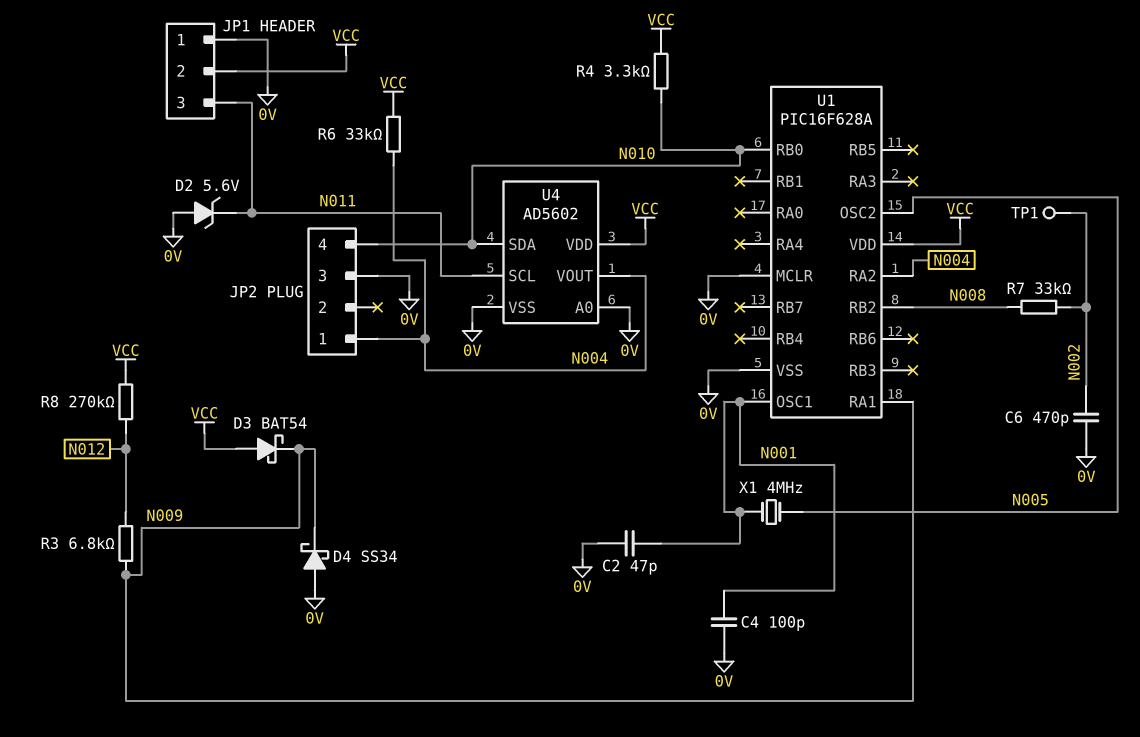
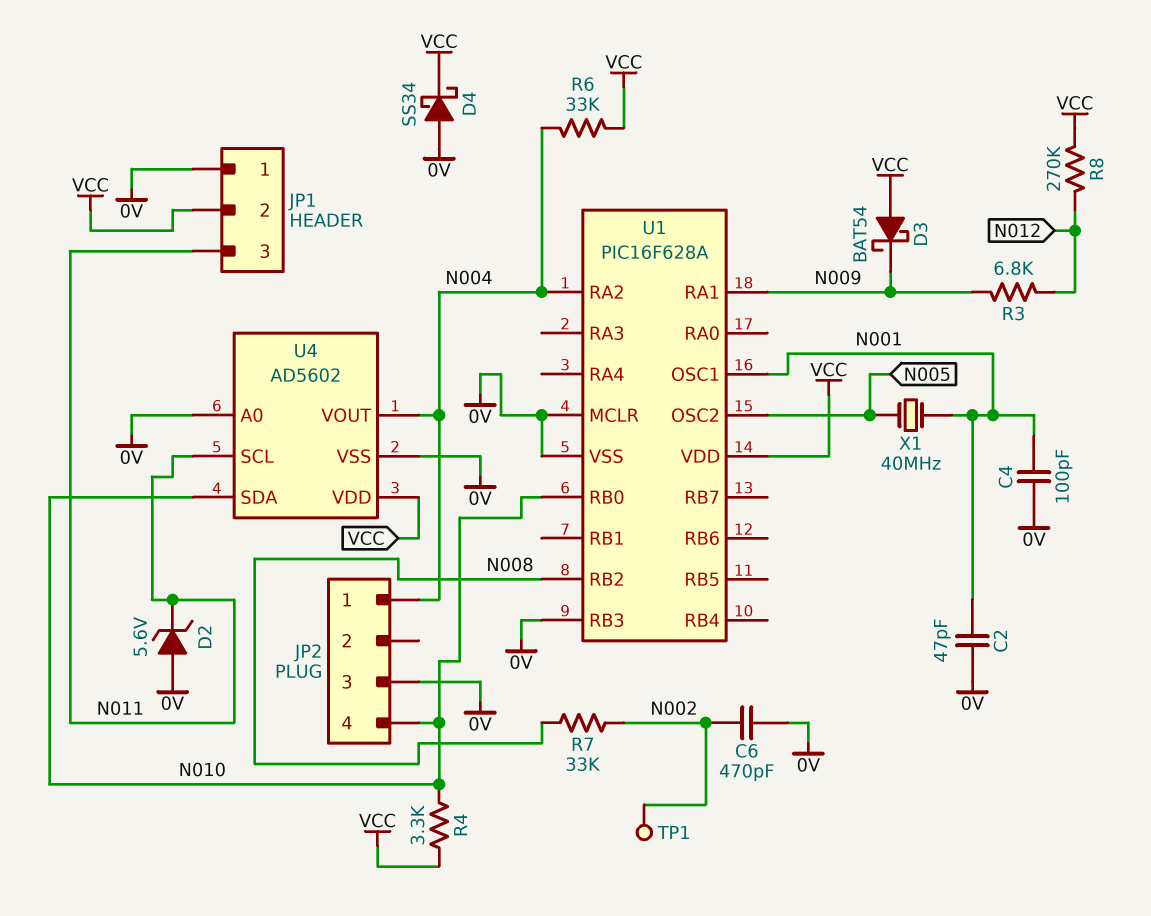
D4: schottky SS34 (A 0V, K N009) -> schottky SS34 (A 0V, K VCC)
U1 pin RB3: none -> 0V
X1: 4MHz (N001, N005) -> 40MHz (N001, N005)

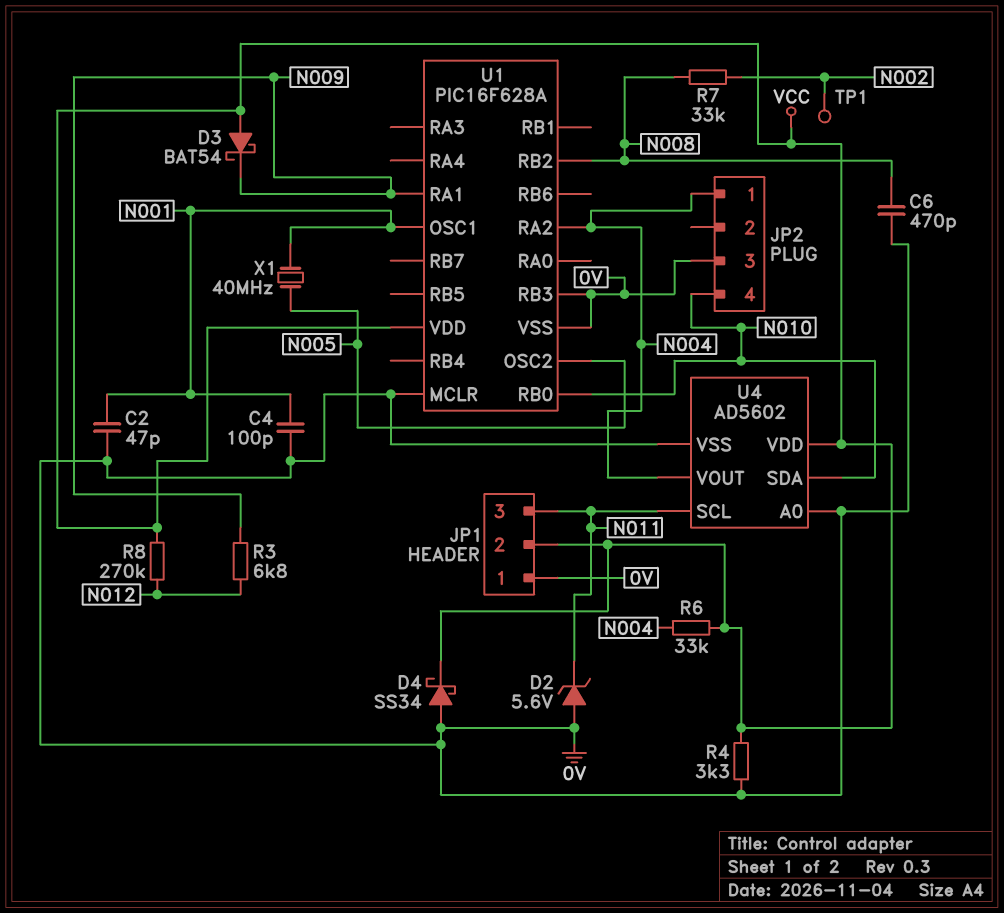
C6: 470pF (0V, N002) -> 470pF (0V, N008)
R4: 3.3k (N010, VCC) -> 3.3k (0V, VCC)

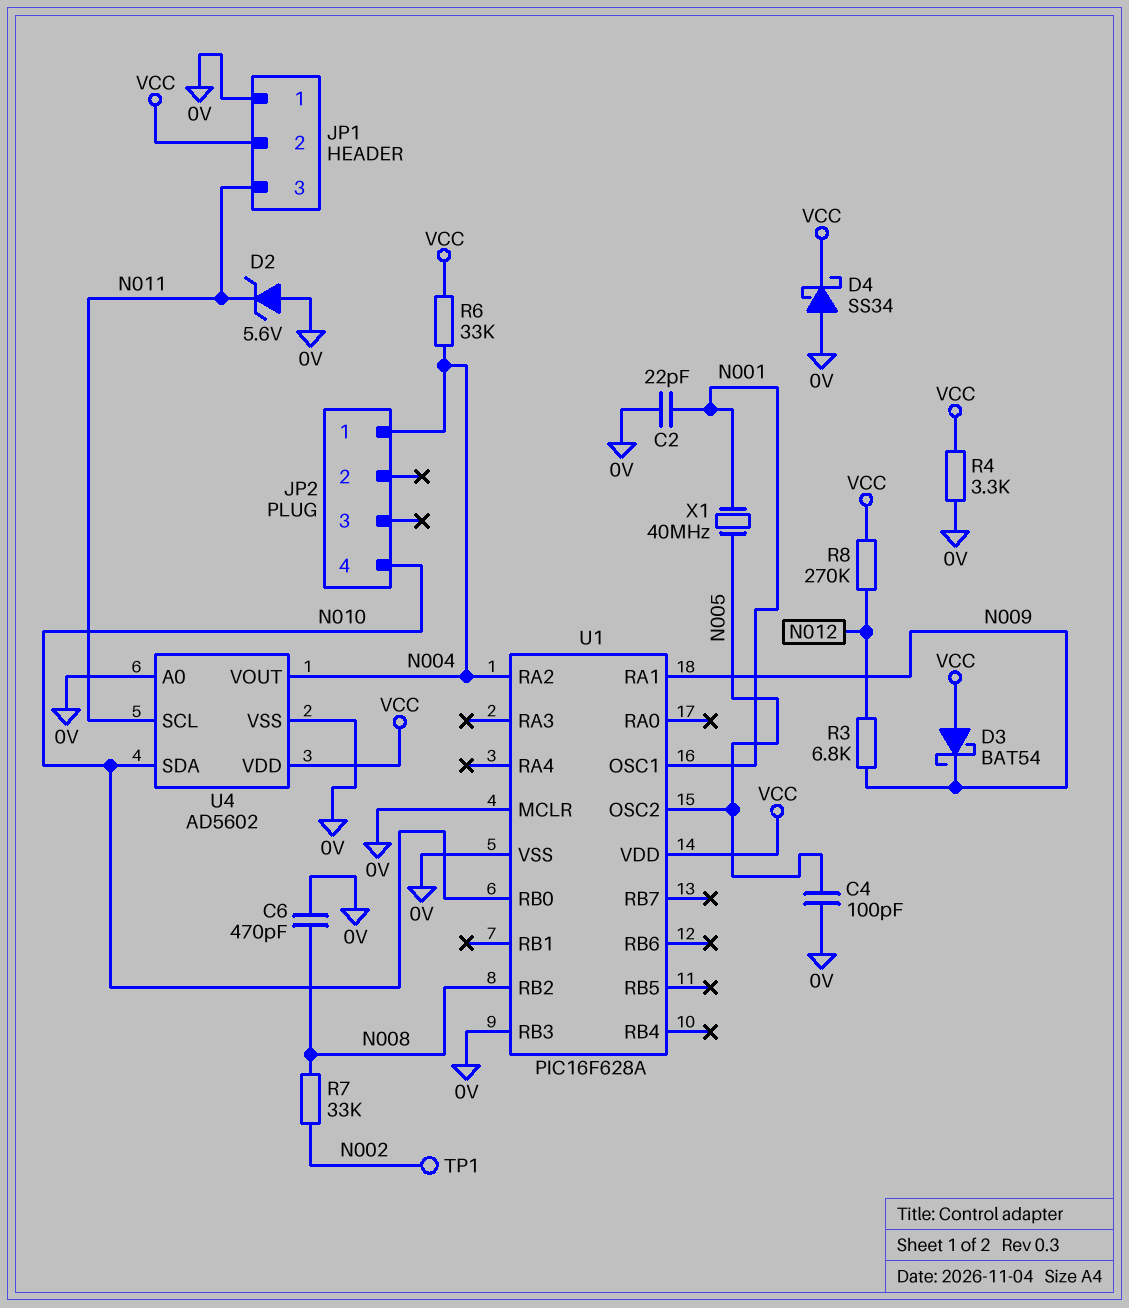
C2: 47pF (0V, N001) -> 22pF (0V, N001)
C4: 100pF (0V, N001) -> 100pF (0V, N005)
JP2 pin 3: 0V -> none

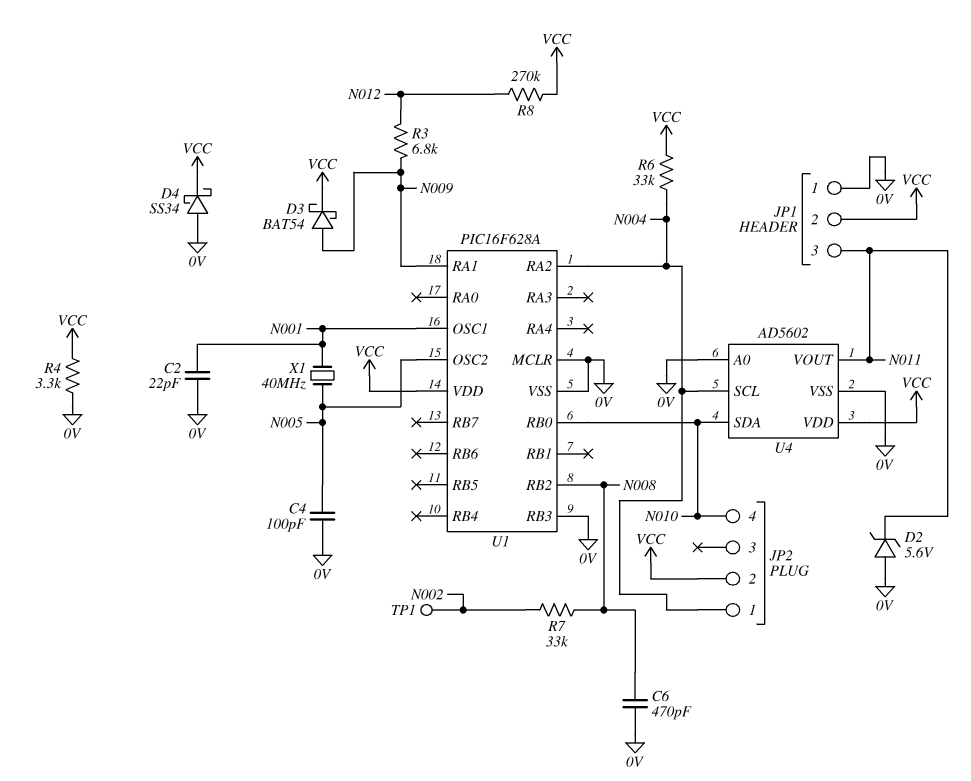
D3: schottky BAT54 (A VCC, K N009) -> schottky BAT54 (A N009, K VCC)
JP2 pin 2: none -> VCC
U4 pin SCL: N011 -> N004
U4 pin VOUT: N004 -> N011

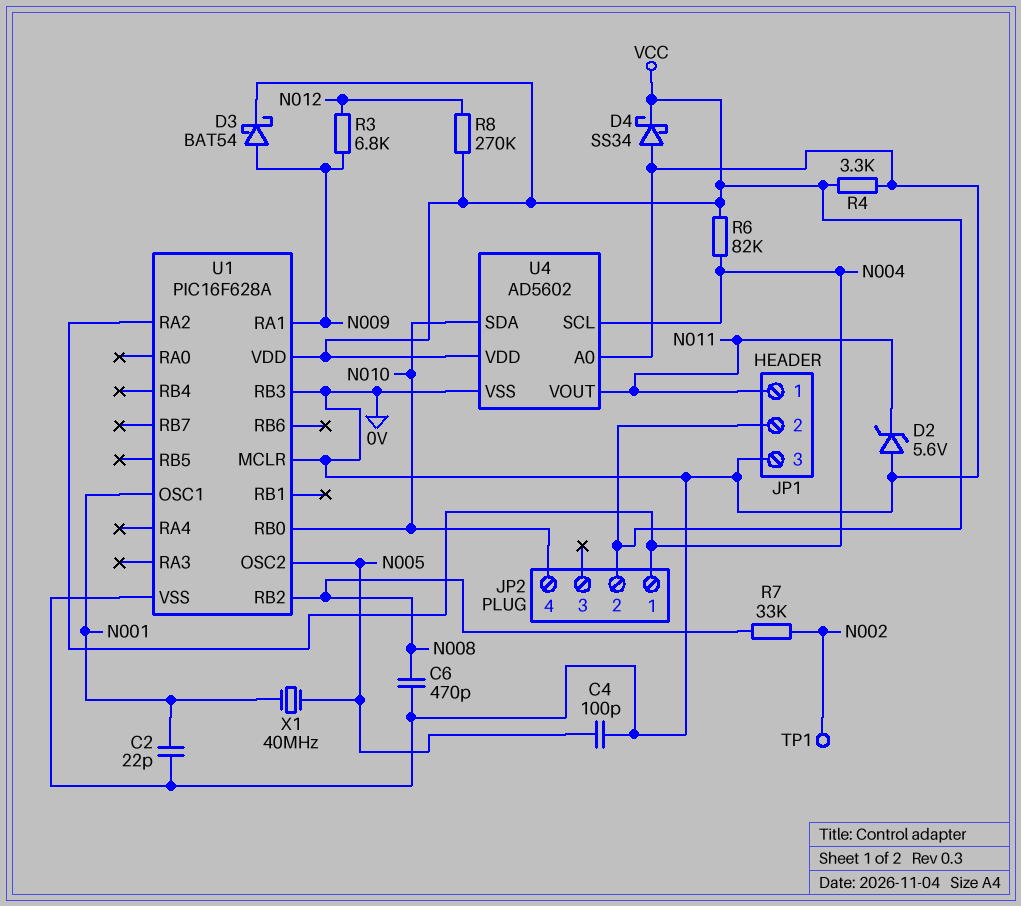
JP1 pin 1: 0V -> N011
JP1 pin 3: N011 -> 0V
R6: 33k (N004, VCC) -> 82k (N004, VCC)

